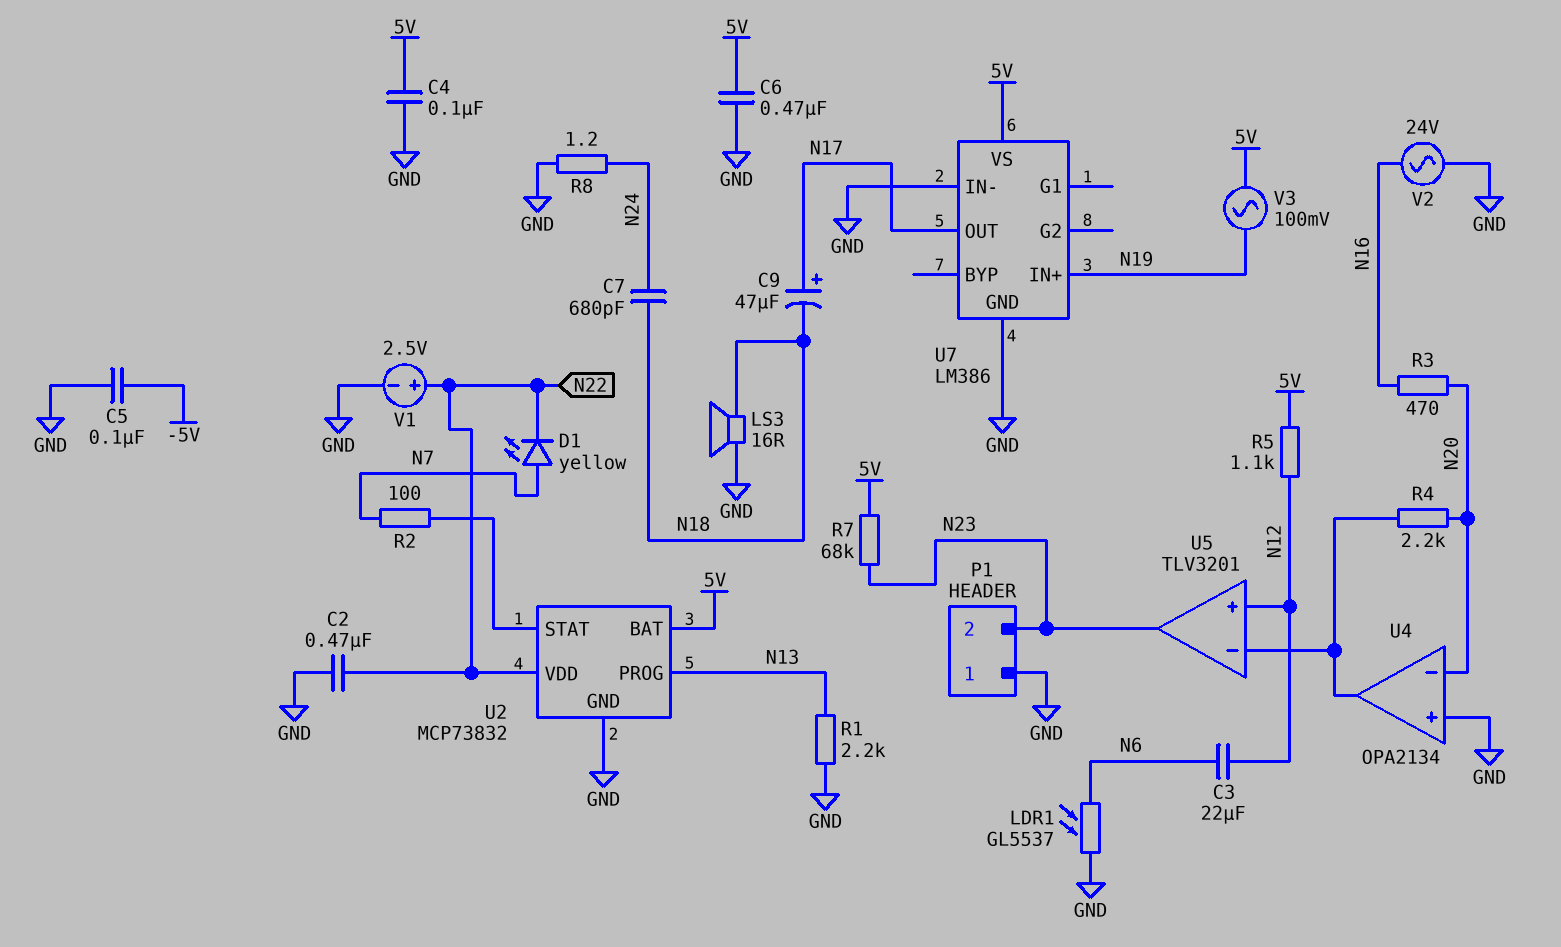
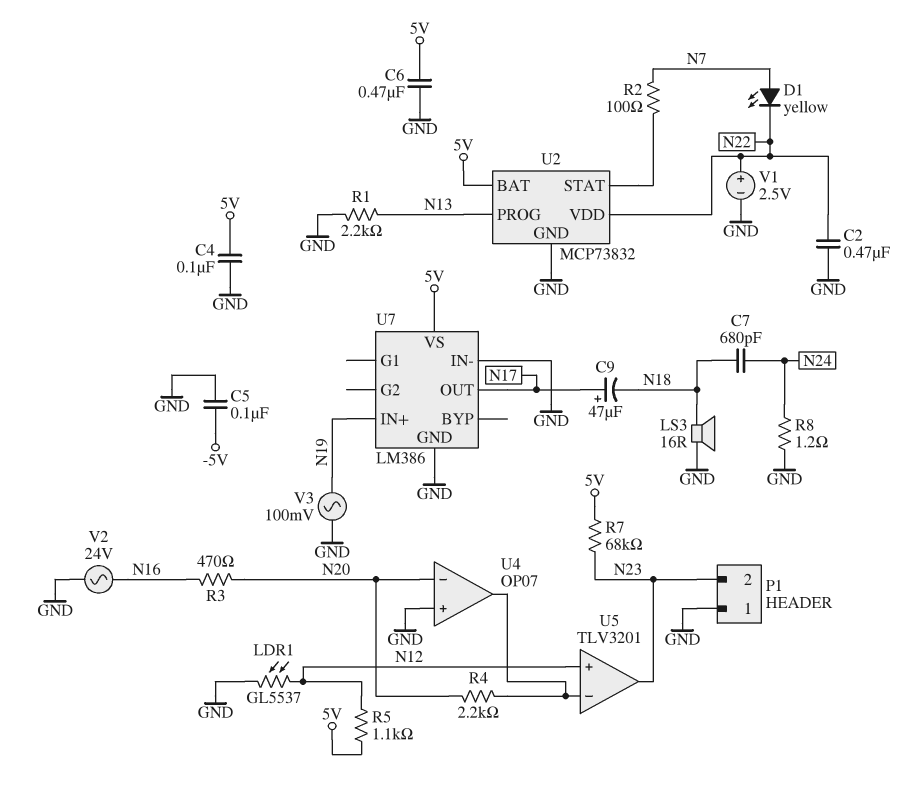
C3: 22uF (N6, N12) -> none
LDR1: GL5537 (GND, N6) -> GL5537 (GND, N12)
U4: OPA2134 -> OP07
V3: AC 100mV (5V, N19) -> AC 100mV (GND, N19)

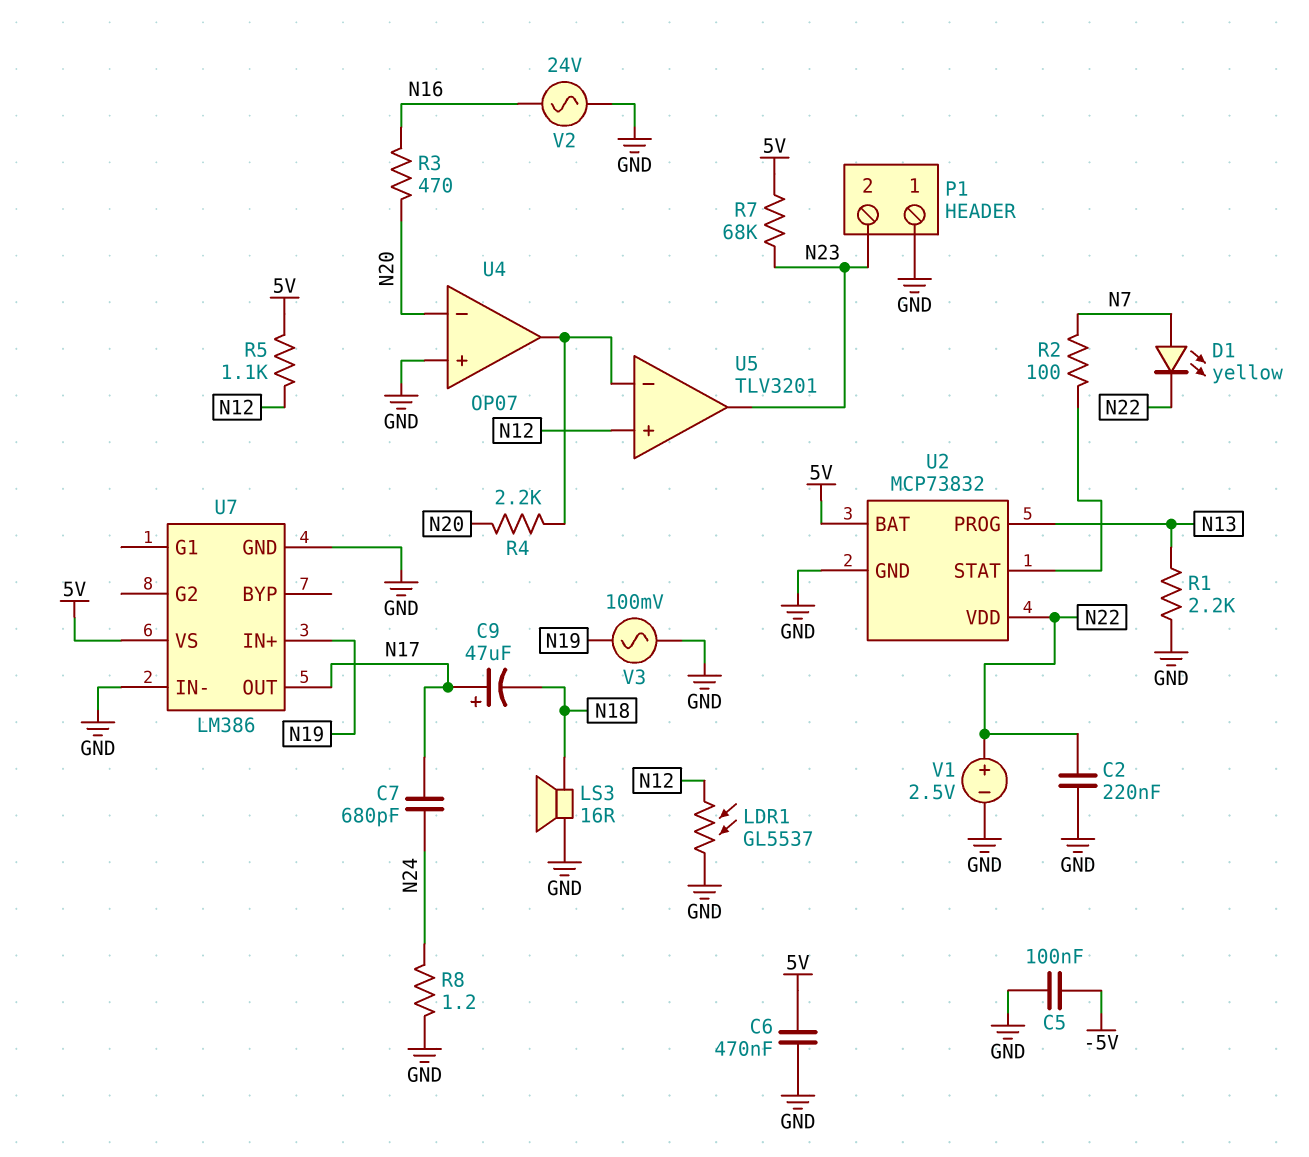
C2: 470nF (GND, N22) -> 220nF (GND, N22)
C4: 100nF (5V, GND) -> none
C7: 680pF (N18, N24) -> 680pF (N17, N24)

